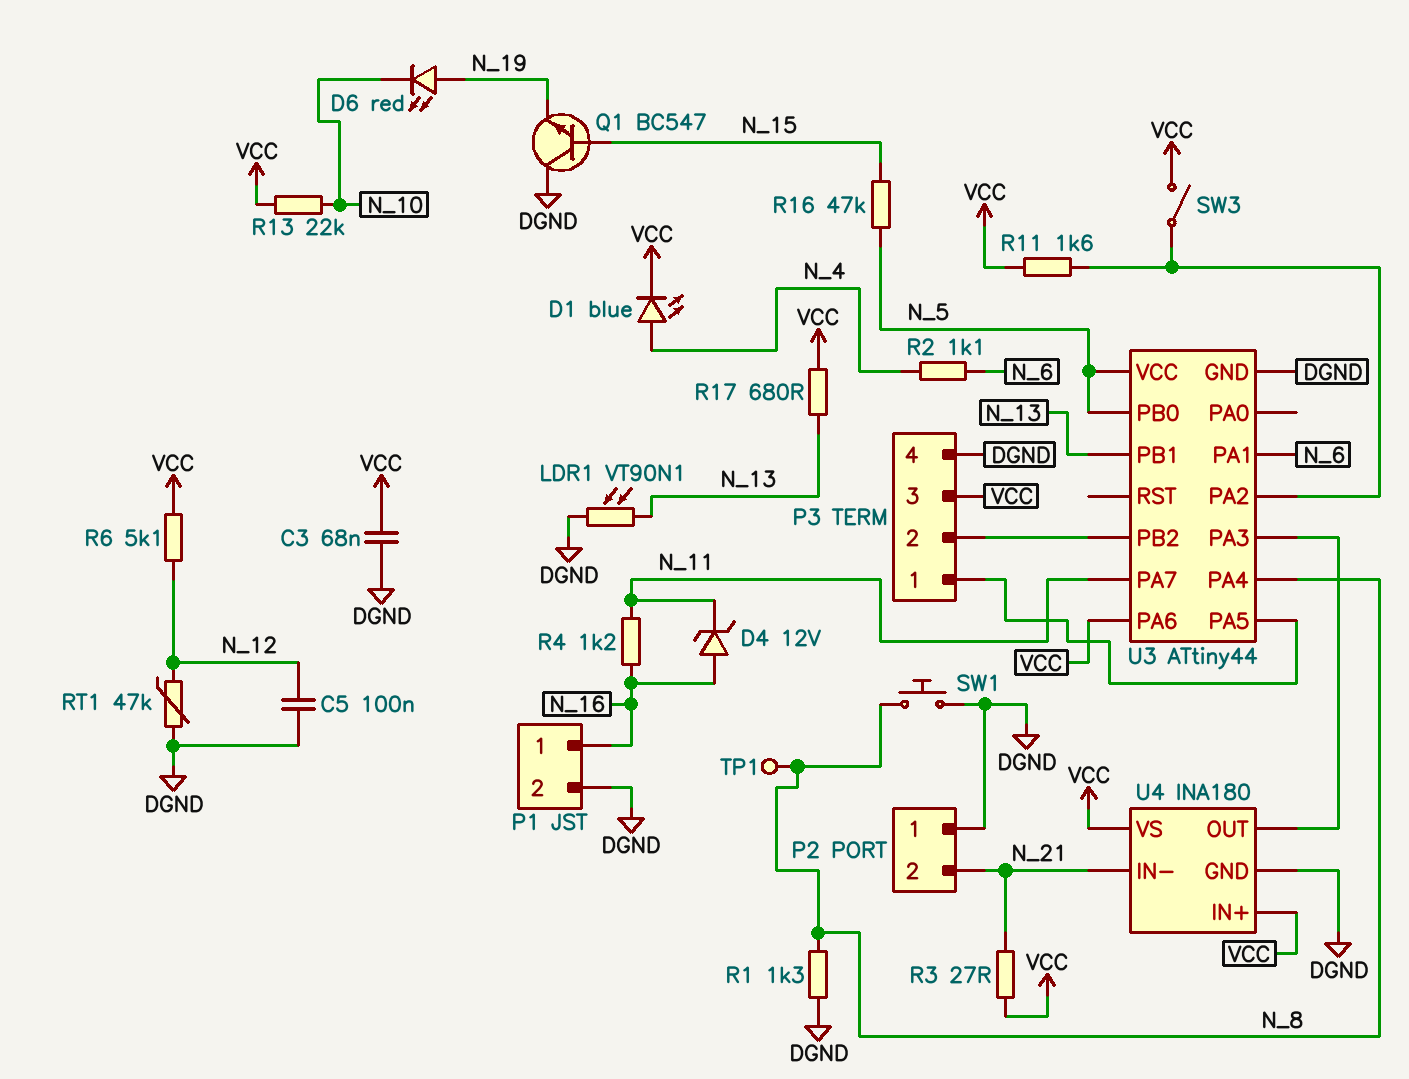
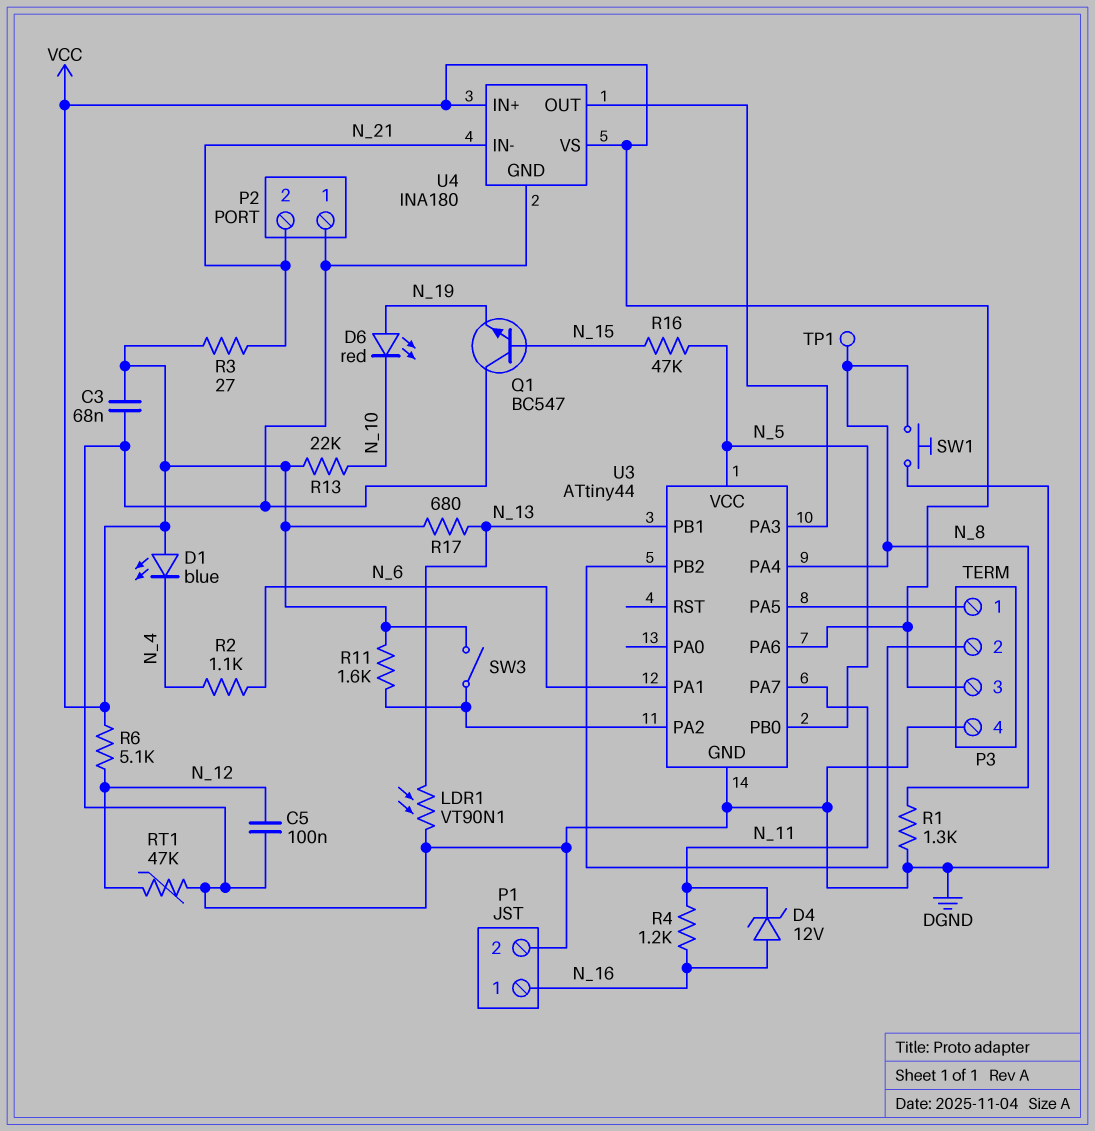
D1: LED blue (A N_4, K VCC) -> LED blue (A VCC, K N_4)

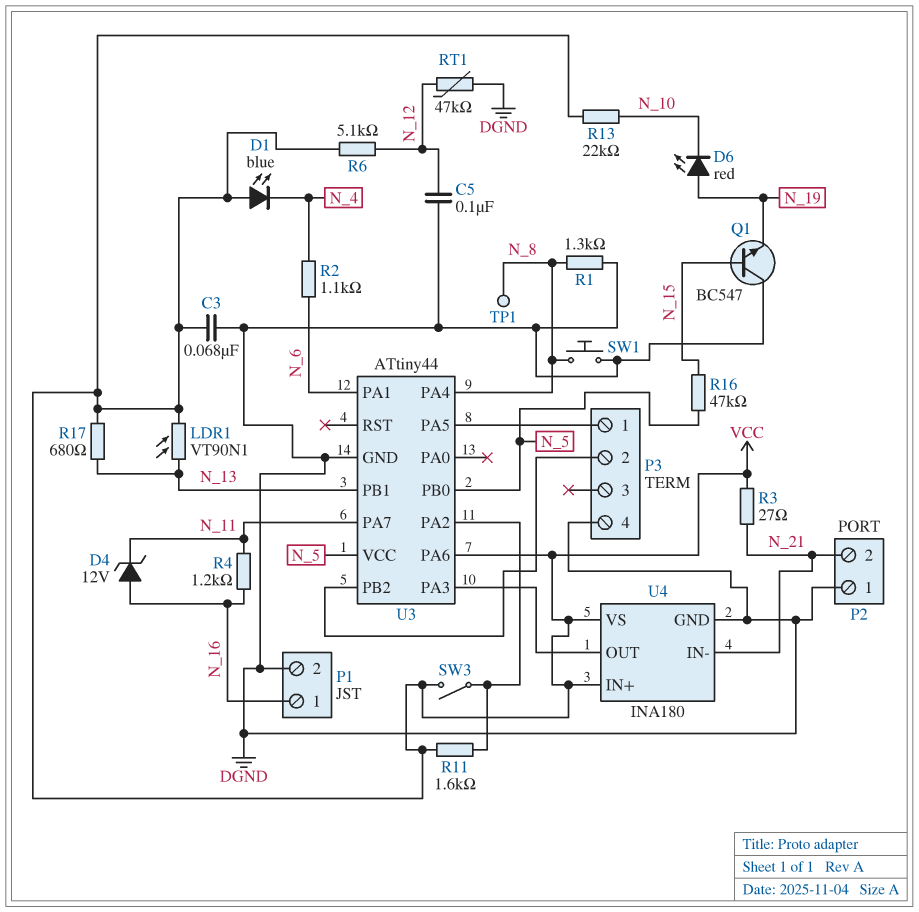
LDR1: VT90N1 (DGND, N_13) -> VT90N1 (N_13, VCC)
P3 pin 3: VCC -> none

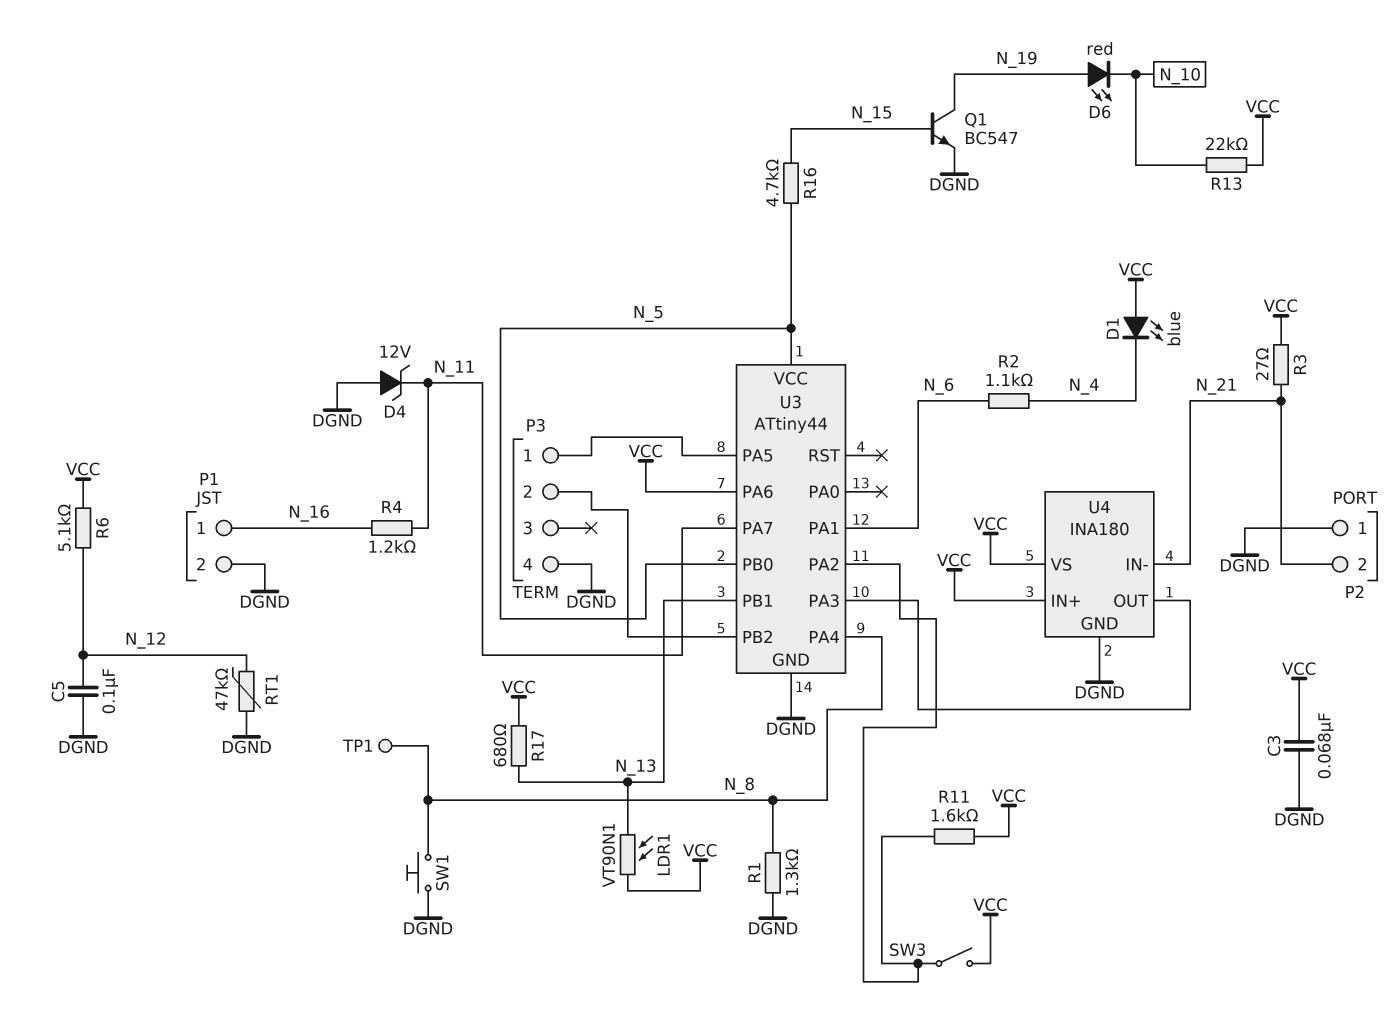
D4: zener 12V (A N_16, K N_11) -> zener 12V (A DGND, K N_11)
Q1: NPN BC547 (B N_15, C DGND, E N_19) -> NPN BC547 (B N_15, C N_19, E DGND)
R16: 47k (N_5, N_15) -> 4.7k (N_5, N_15)

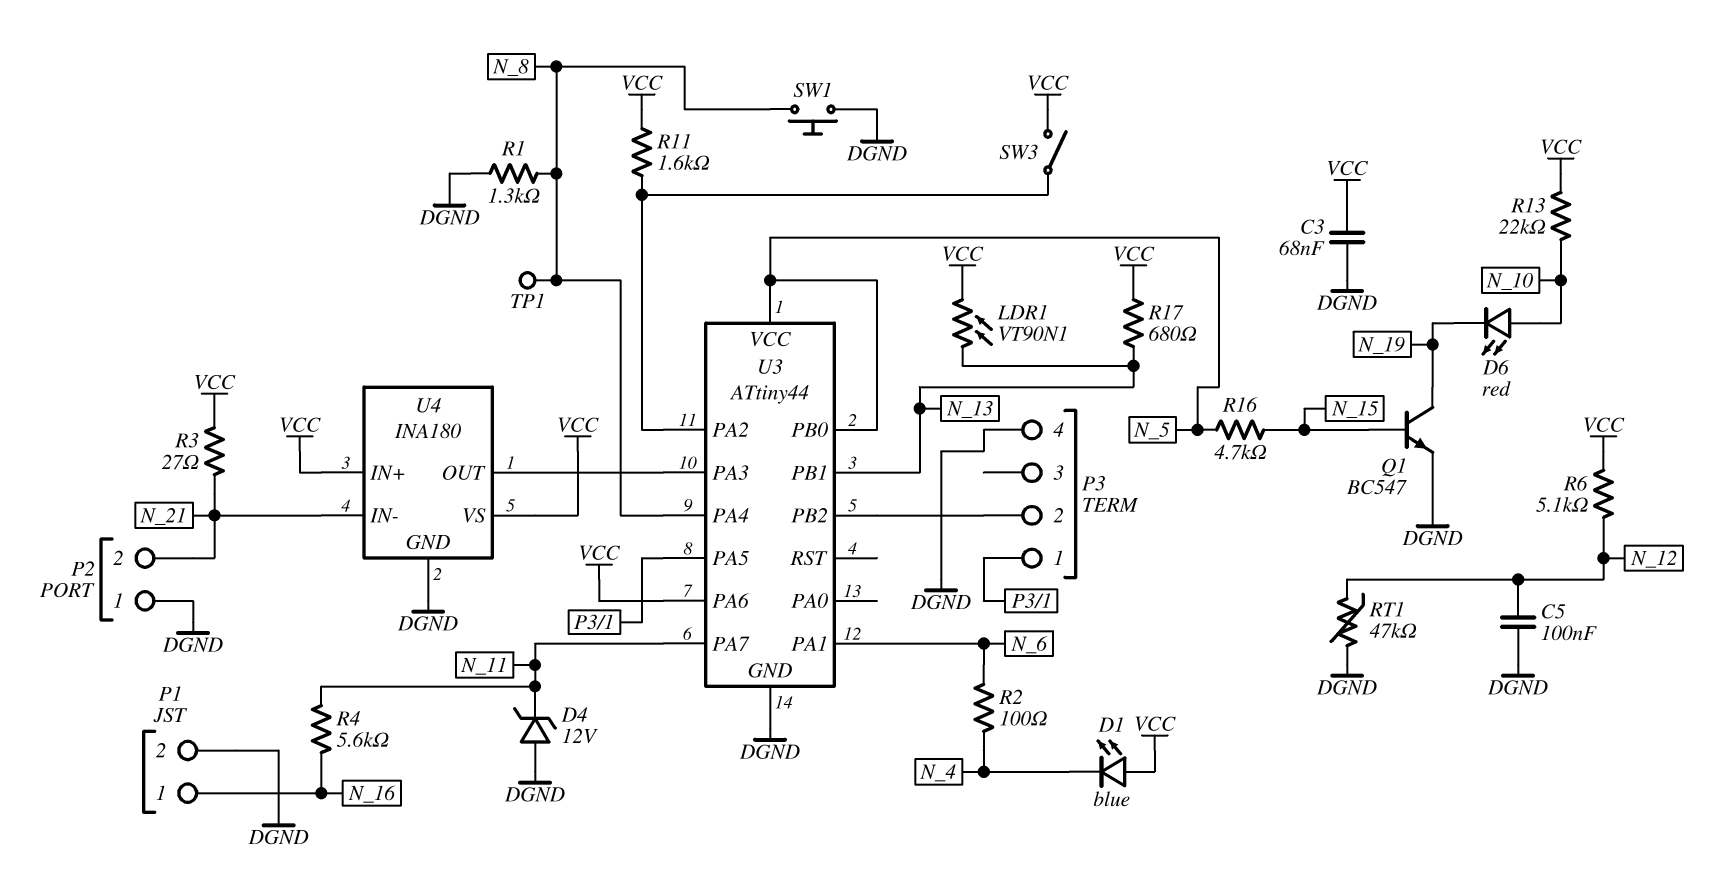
D6: LED red (A N_19, K N_10) -> LED red (A N_10, K N_19)
R2: 1.1k (N_4, N_6) -> 100 (N_4, N_6)
R4: 1.2k (N_11, N_16) -> 5.6k (N_11, N_16)

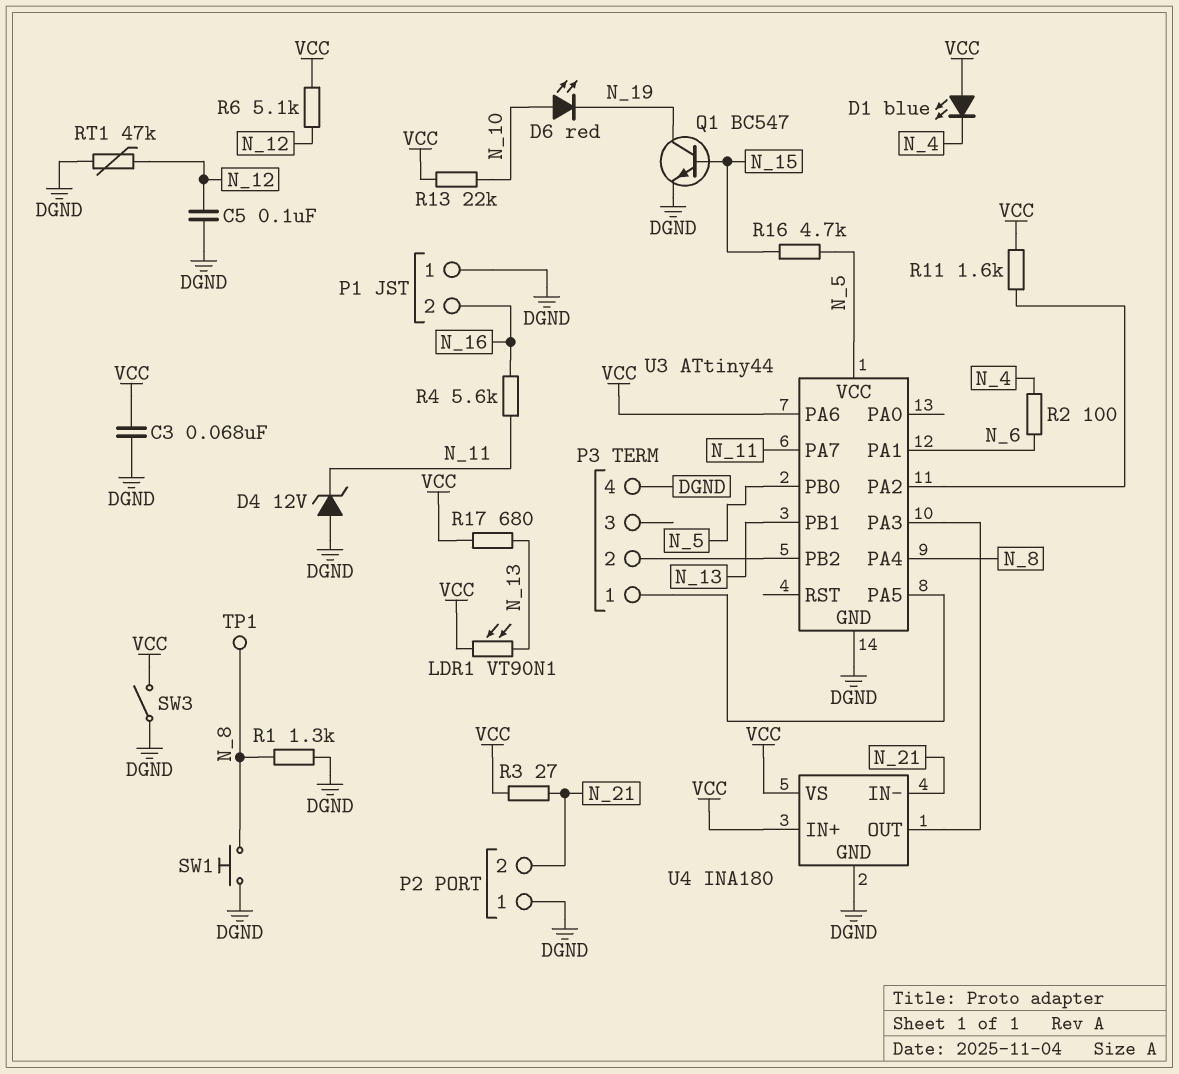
P1 pin 1: N_16 -> DGND
P1 pin 2: DGND -> N_16
SW3: switch (U3/PA2, VCC) -> switch (DGND, VCC)

